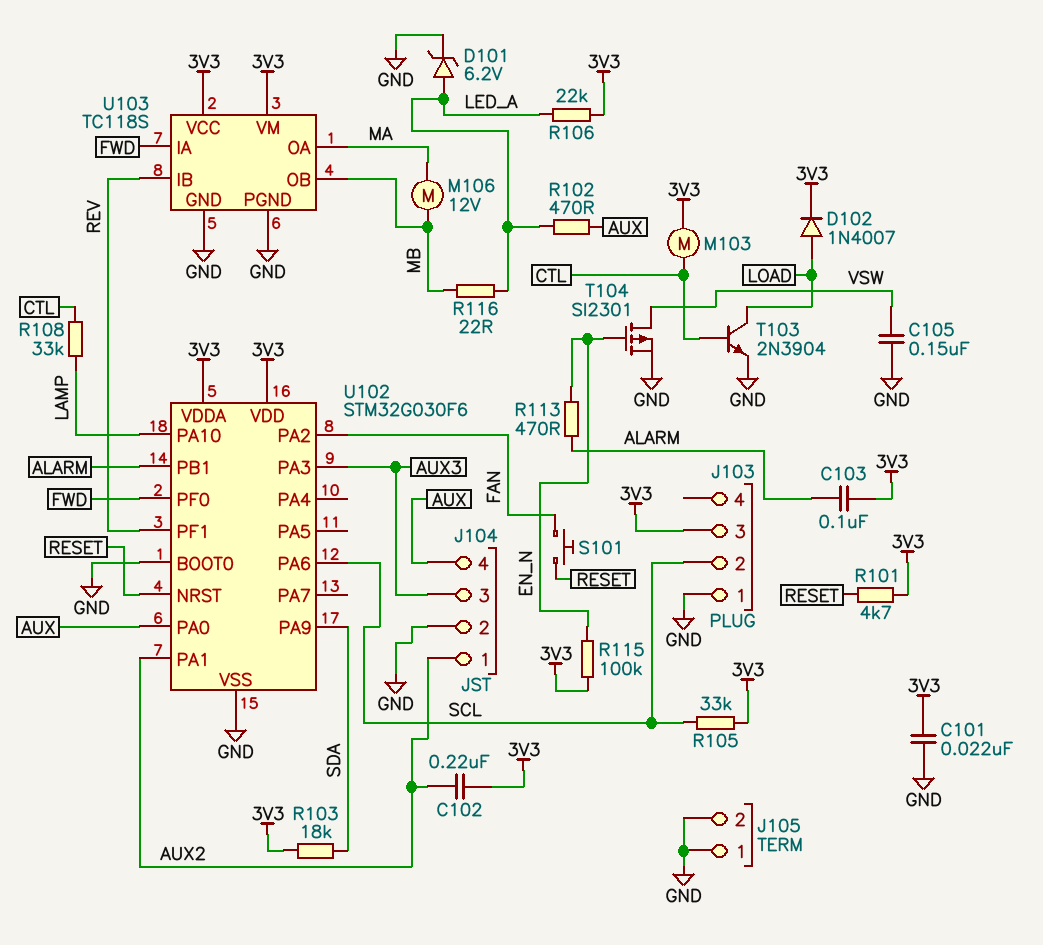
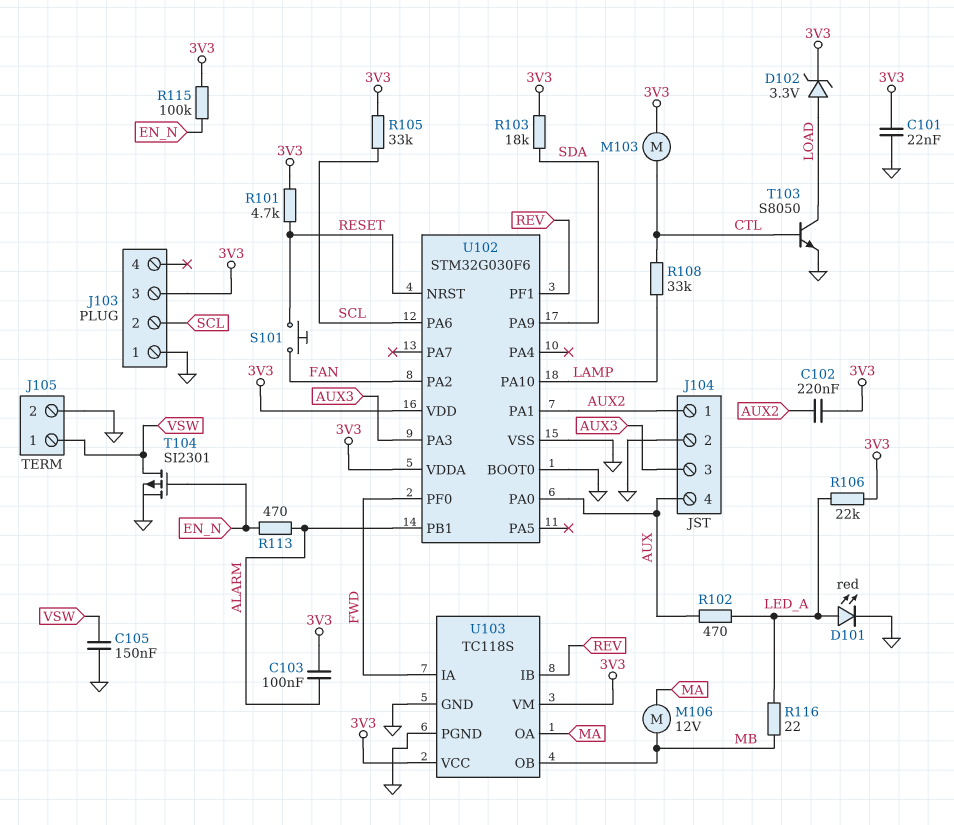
D101: zener 6.2V (A LED_A, K GND) -> LED red (A LED_A, K GND)
D102: diode 1N4007 (A LOAD, K 3V3) -> zener 3.3V (A LOAD, K 3V3)
J105 pin 1: GND -> VSW
T103: NPN 2N3904 (B CTL, C LOAD, E GND) -> NPN S8050 (B CTL, C LOAD, E GND)

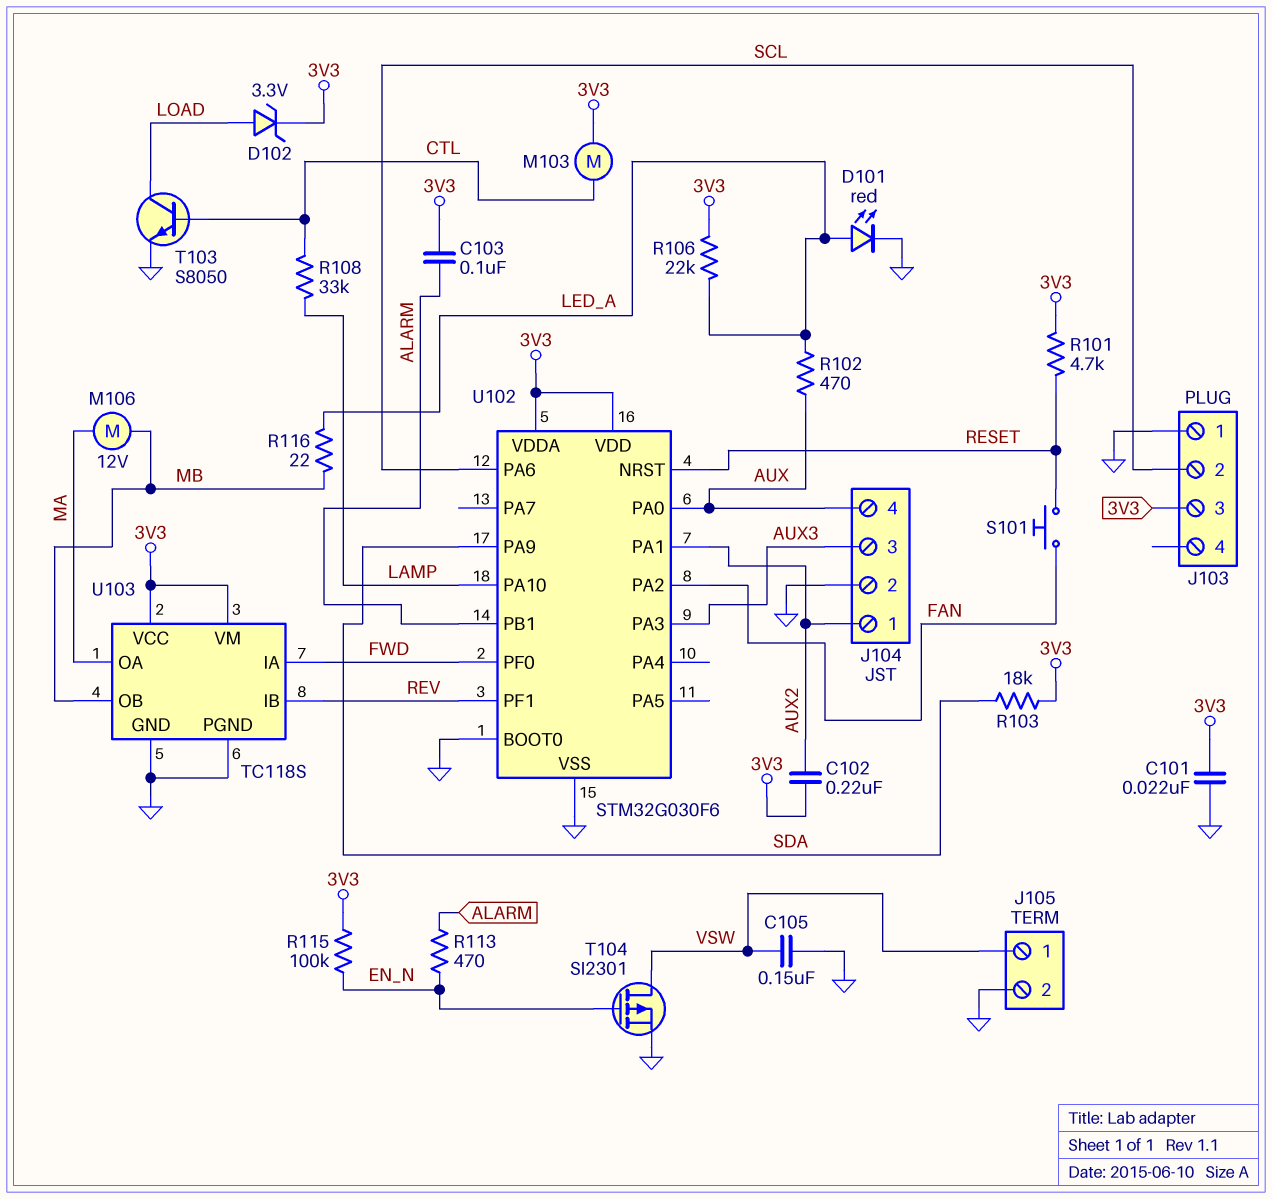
R105: 33k (3V3, SCL) -> none

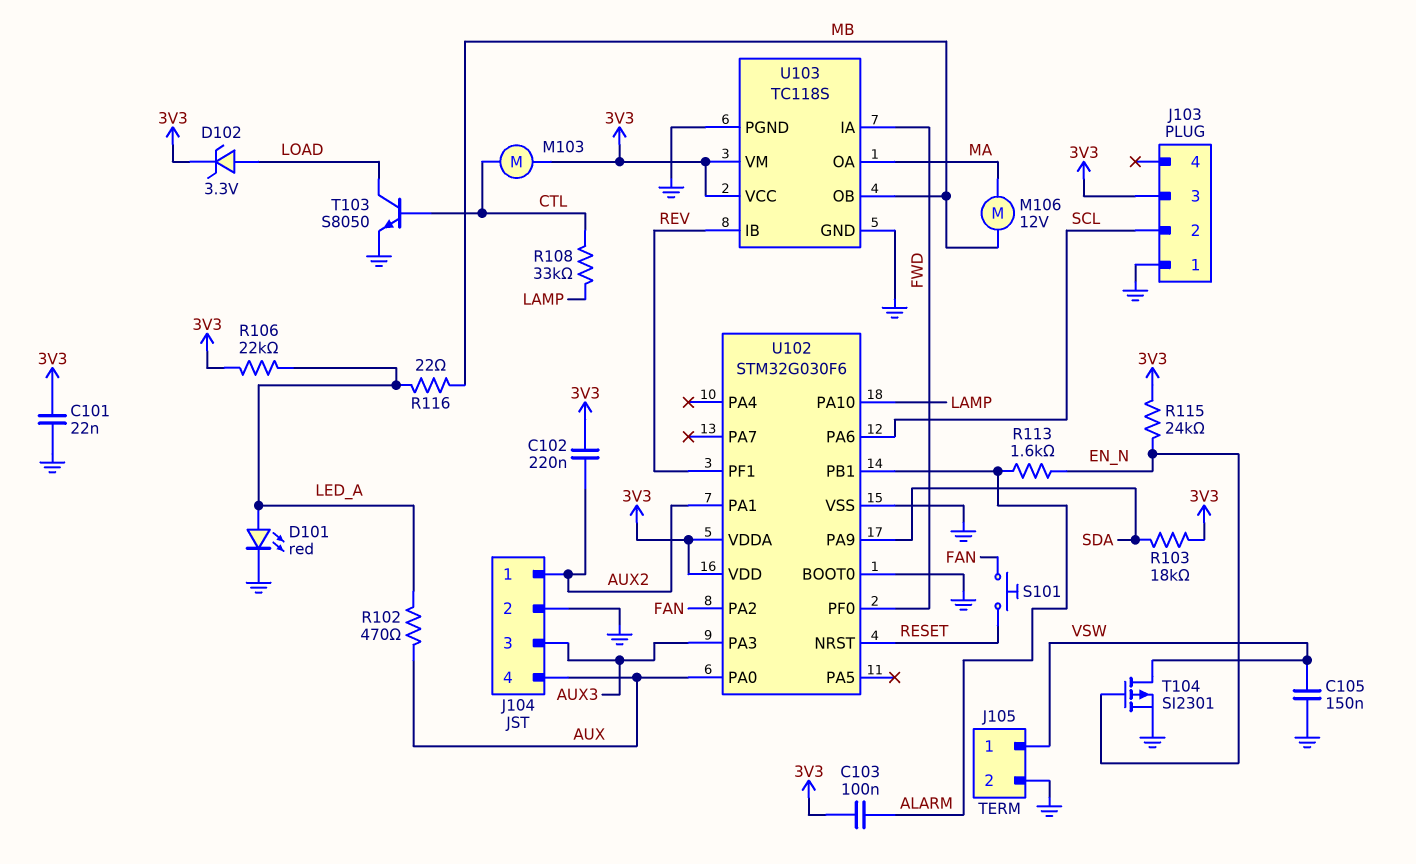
R101: 4.7k (3V3, RESET) -> none
R113: 470 (ALARM, EN_N) -> 1.6k (ALARM, EN_N)
R115: 100k (3V3, EN_N) -> 24k (3V3, EN_N)

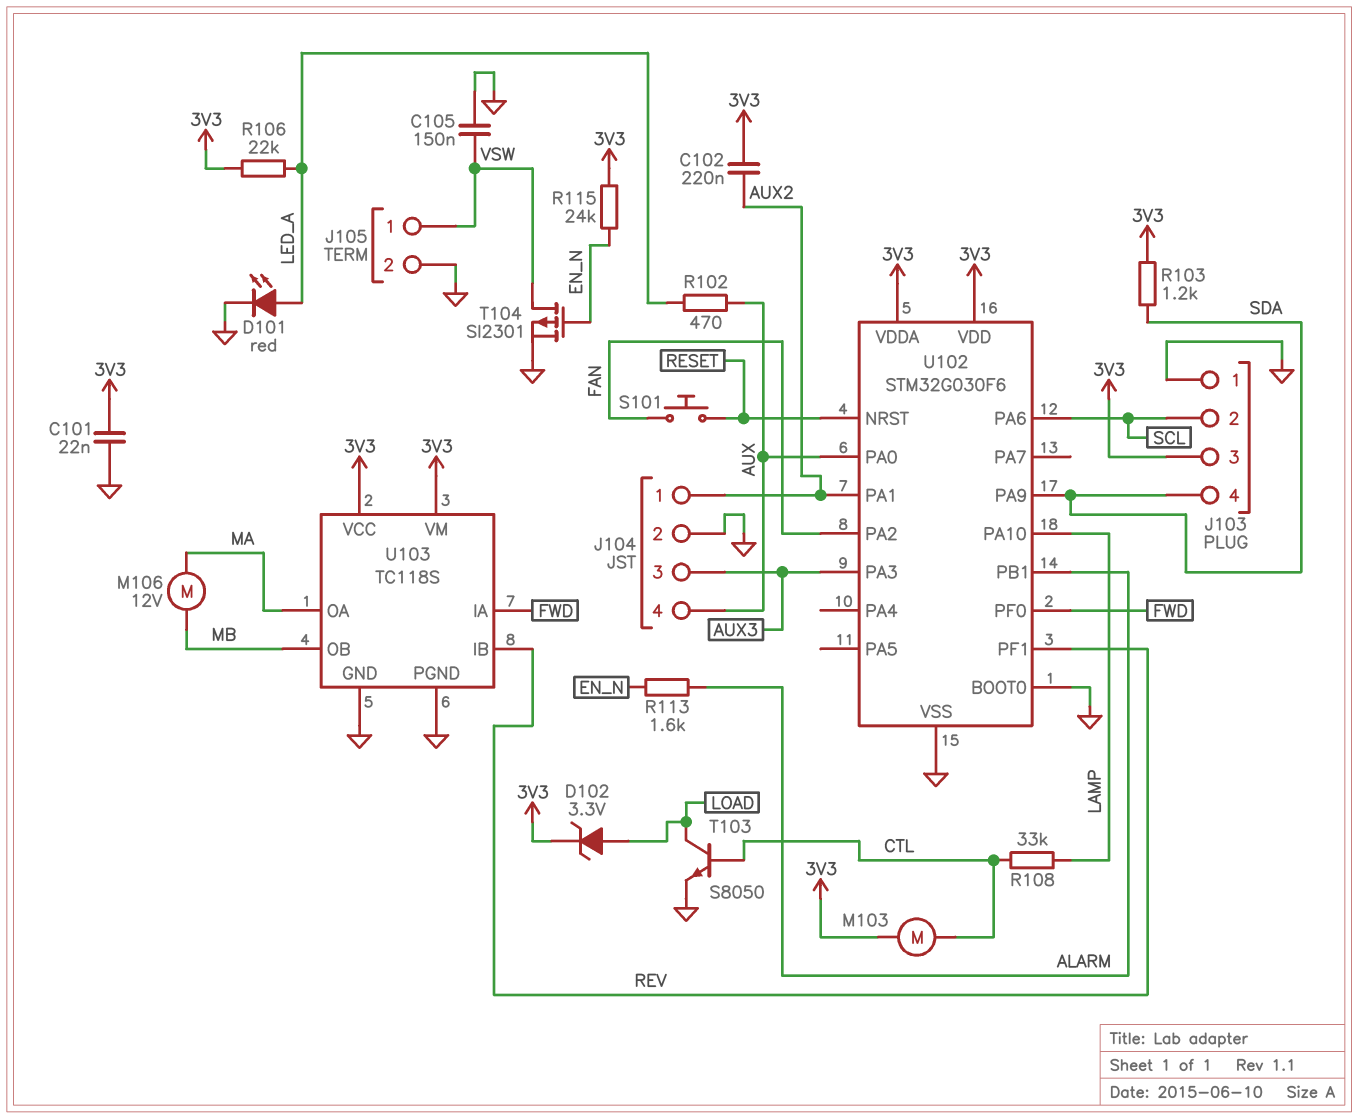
C103: 100nF (3V3, ALARM) -> none
J103 pin 4: none -> SDA
R103: 18k (3V3, SDA) -> 1.2k (3V3, SDA)
R116: 22 (LED_A, MB) -> none

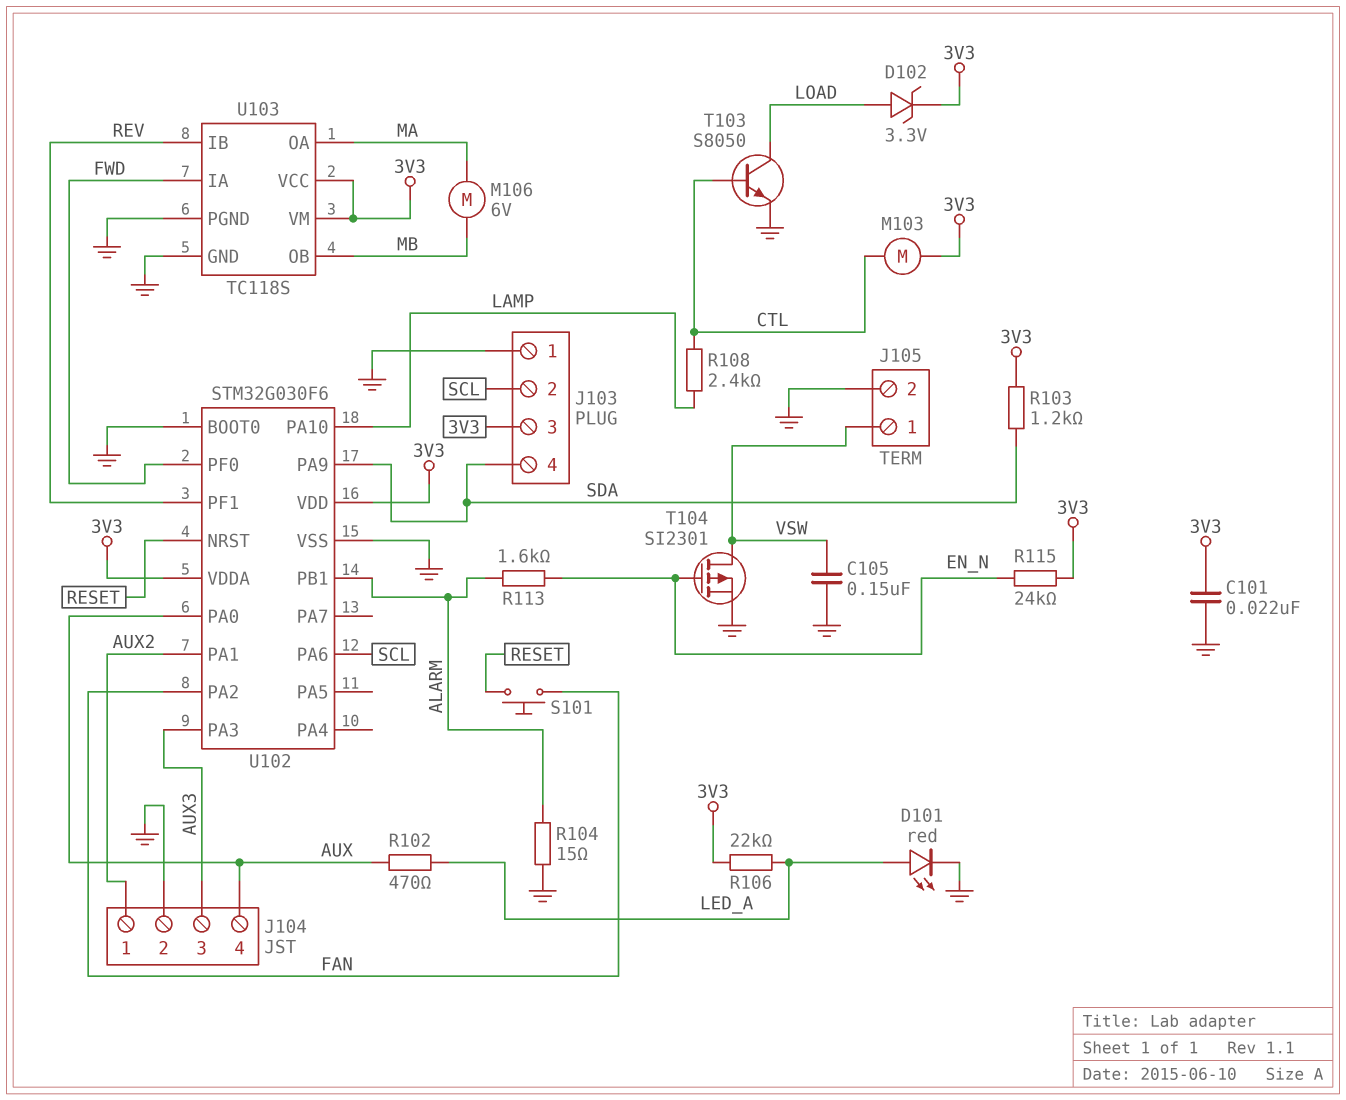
C102: 220nF (3V3, AUX2) -> none
M106: motor 12V (MA, MB) -> motor 6V (MA, MB)
R104: none -> 15 (ALARM, GND)
R108: 33k (CTL, LAMP) -> 2.4k (CTL, LAMP)

